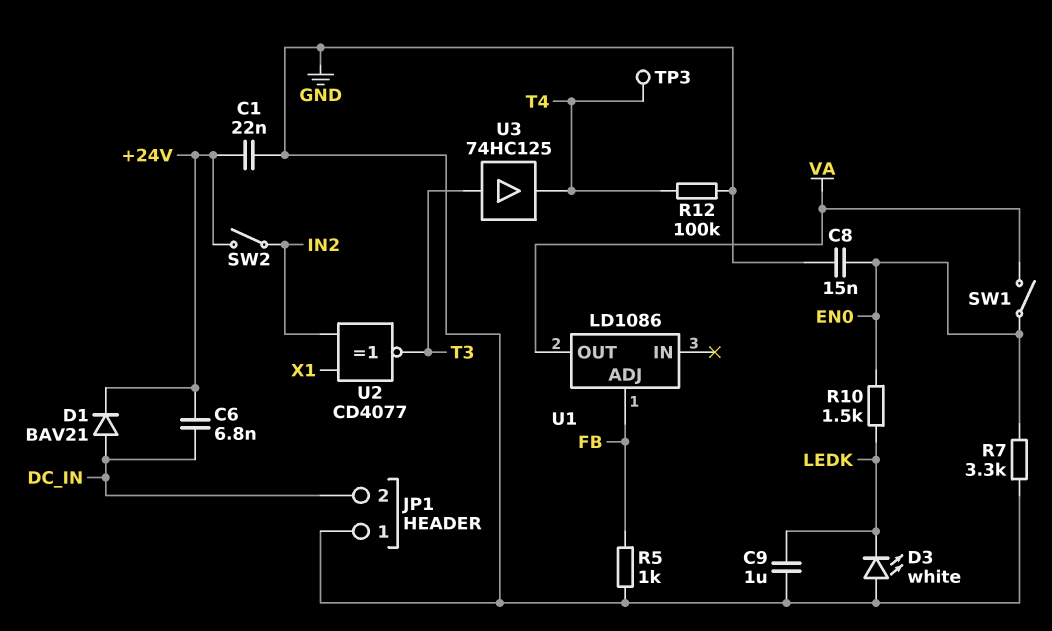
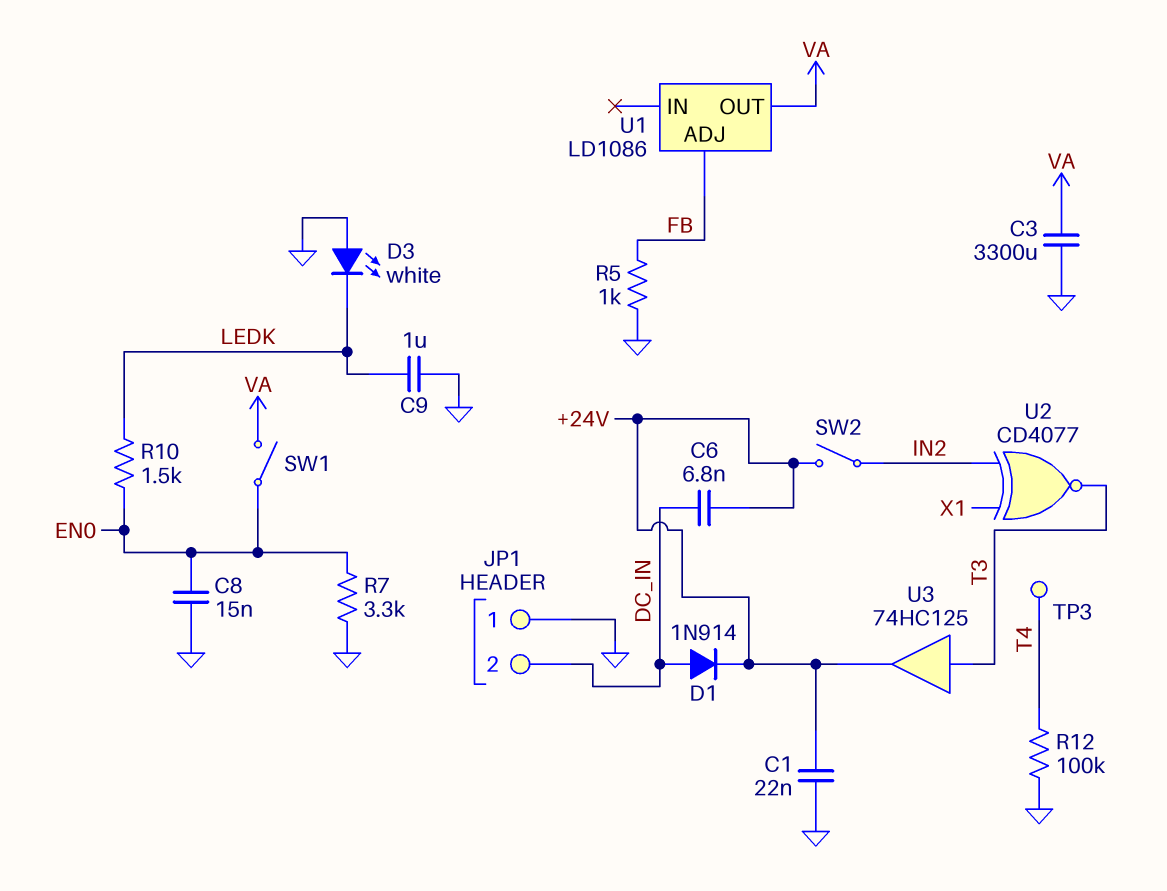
C3: none -> 3300uF (GND, VA)
D1: diode BAV21 (A DC_IN, K +24V) -> diode 1N914 (A DC_IN, K +24V)
U3: buffer 74HC125 (in T3, out T4) -> buffer 74HC125 (in T3, out +24V)

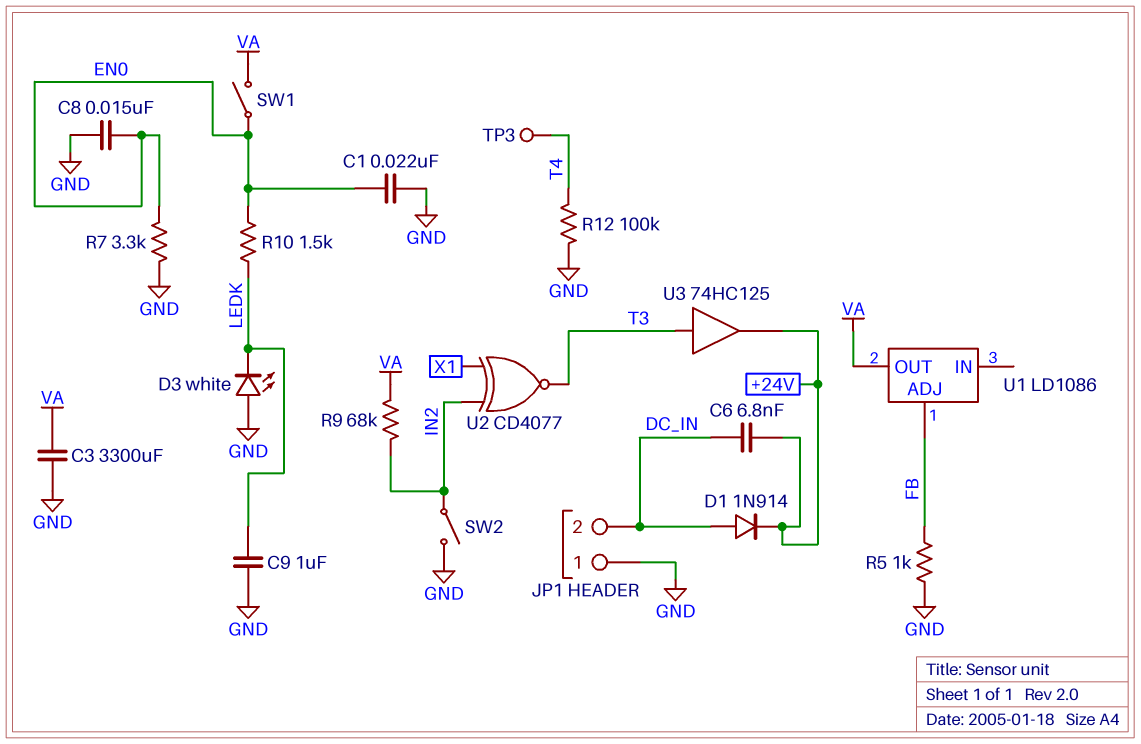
C1: 22nF (+24V, GND) -> 22nF (EN0, GND)
R9: none -> 68k (IN2, VA)
SW2: switch (+24V, IN2) -> switch (GND, IN2)

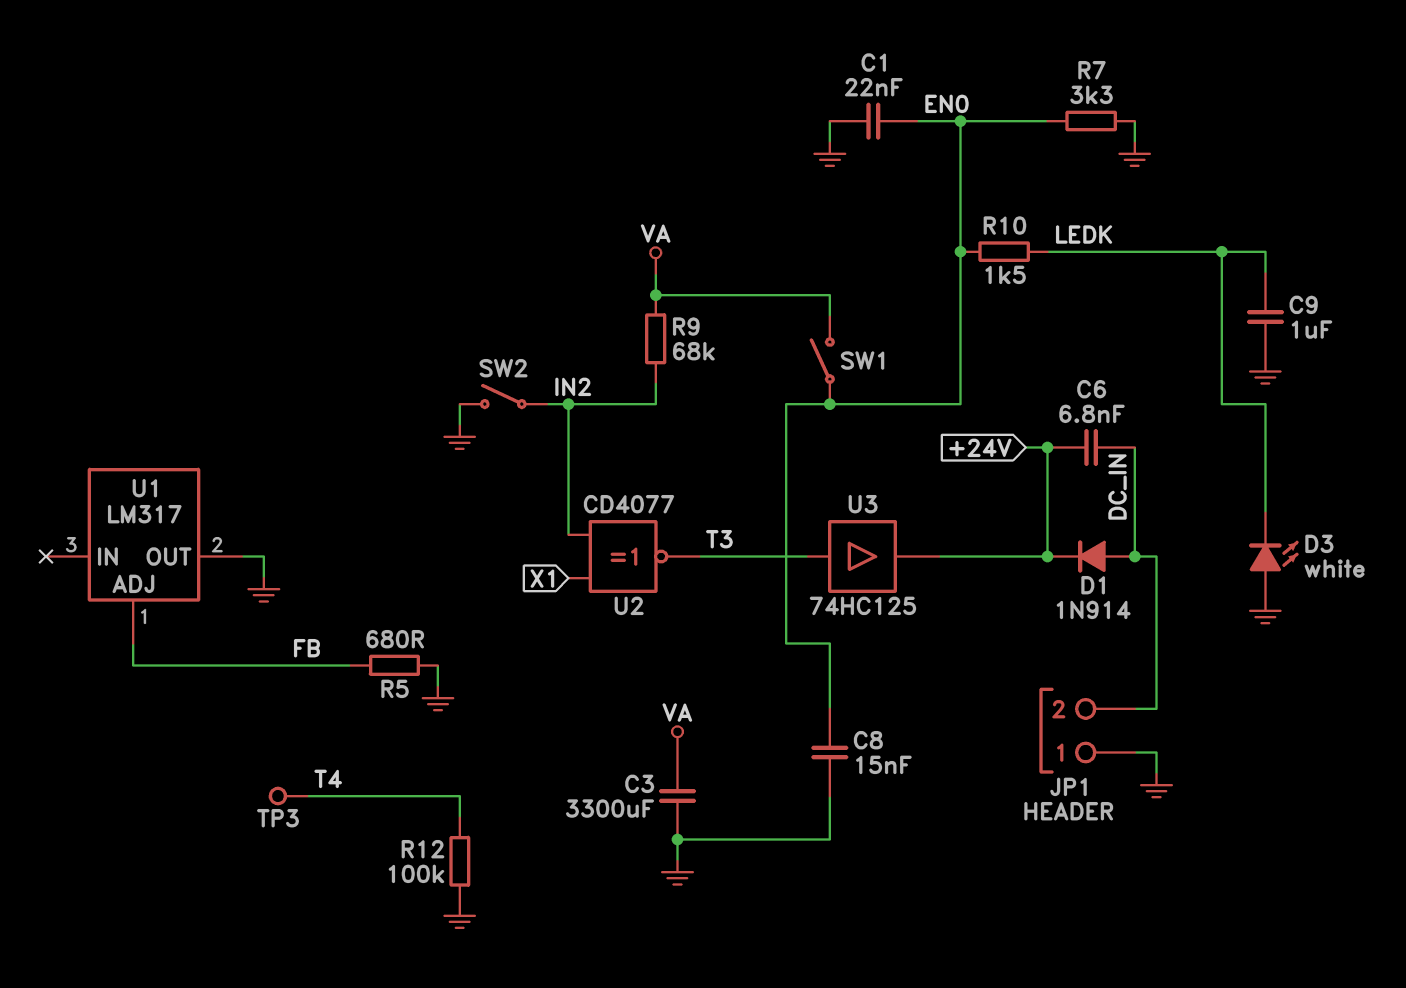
R5: 1k (FB, GND) -> 680 (FB, GND)
U1: LD1086 -> LM317
U1 pin OUT: VA -> GND

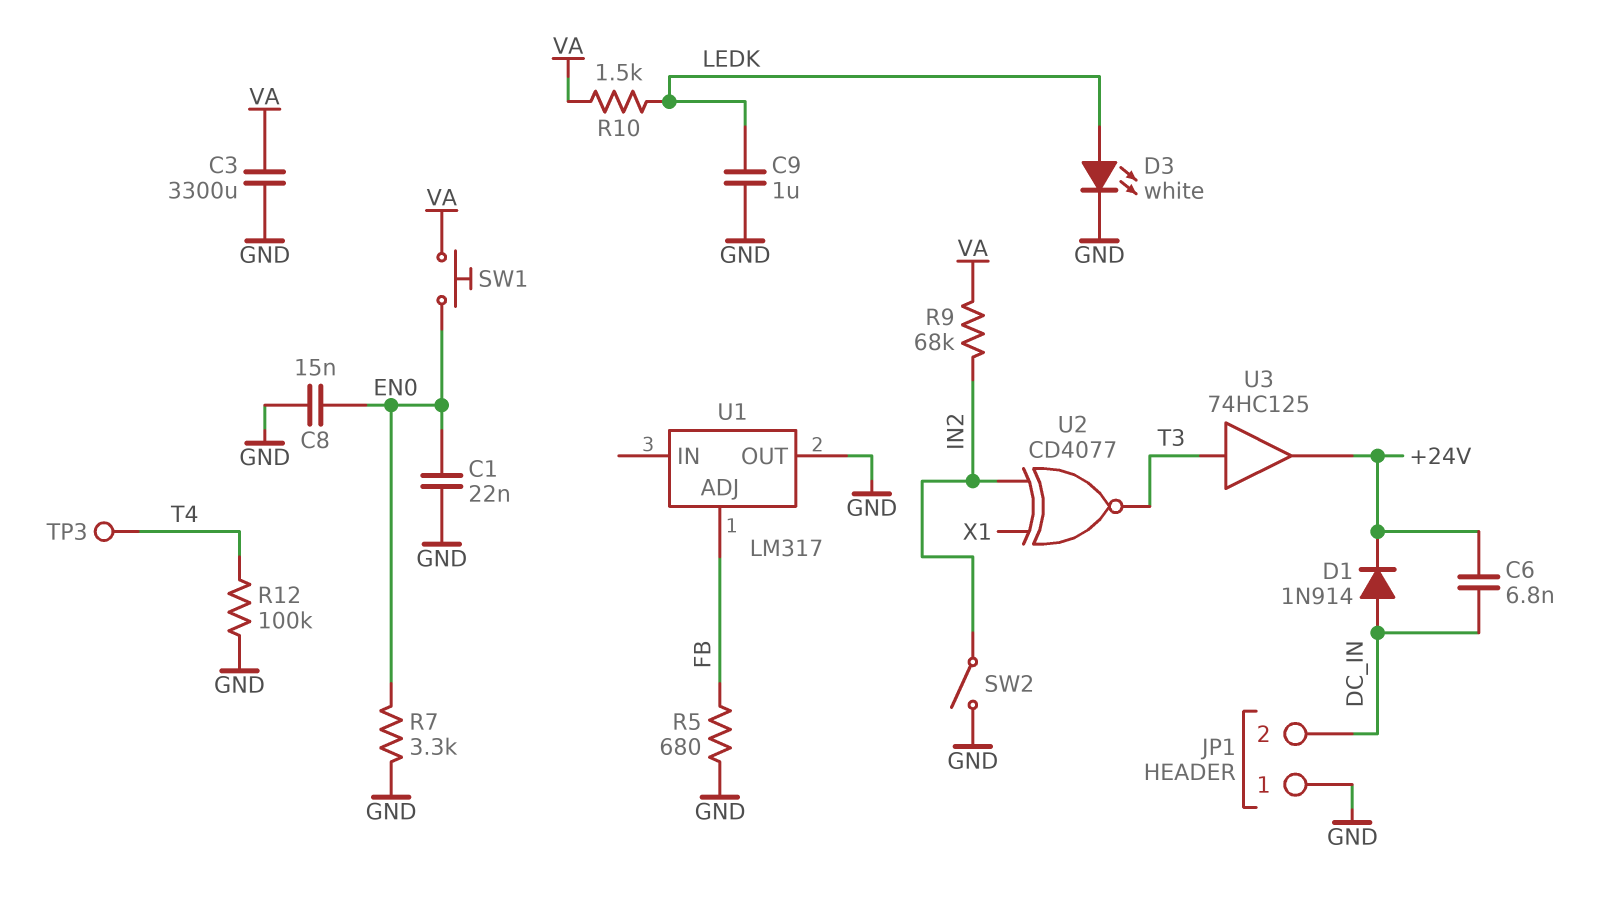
D3: LED white (A GND, K LEDK) -> LED white (A LEDK, K GND)
R10: 1.5k (EN0, LEDK) -> 1.5k (LEDK, VA)
SW1: switch (EN0, VA) -> button (EN0, VA)

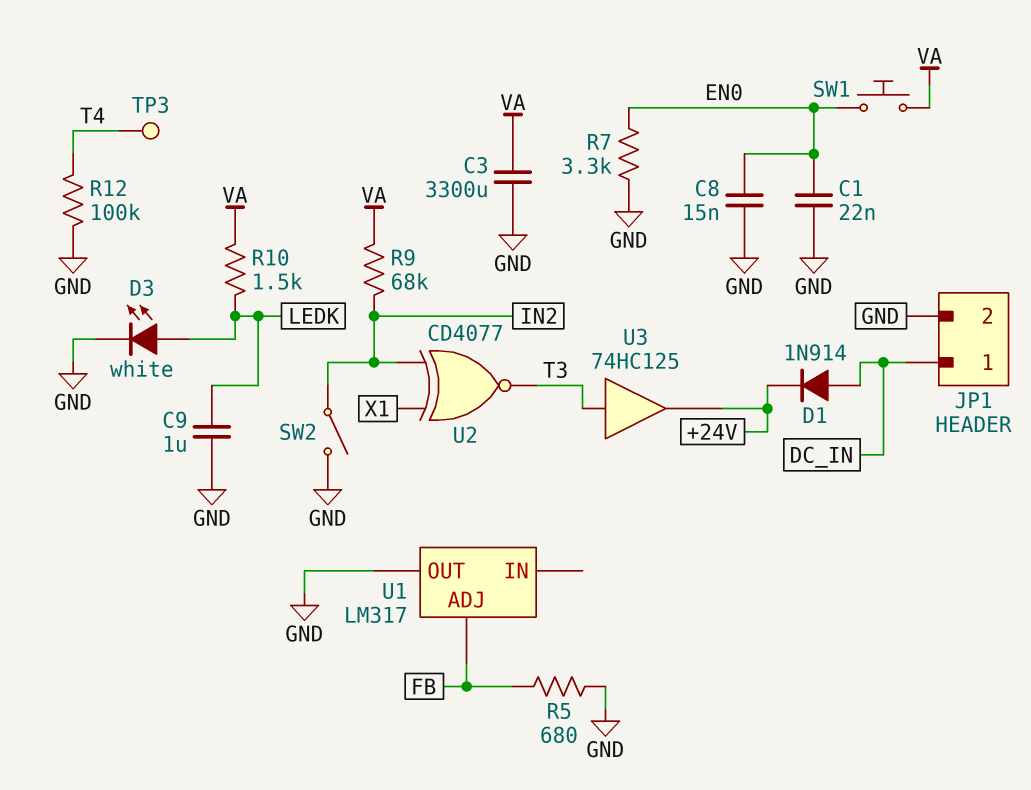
C6: 6.8nF (+24V, DC_IN) -> none
JP1 pin 1: GND -> DC_IN
JP1 pin 2: DC_IN -> GND

